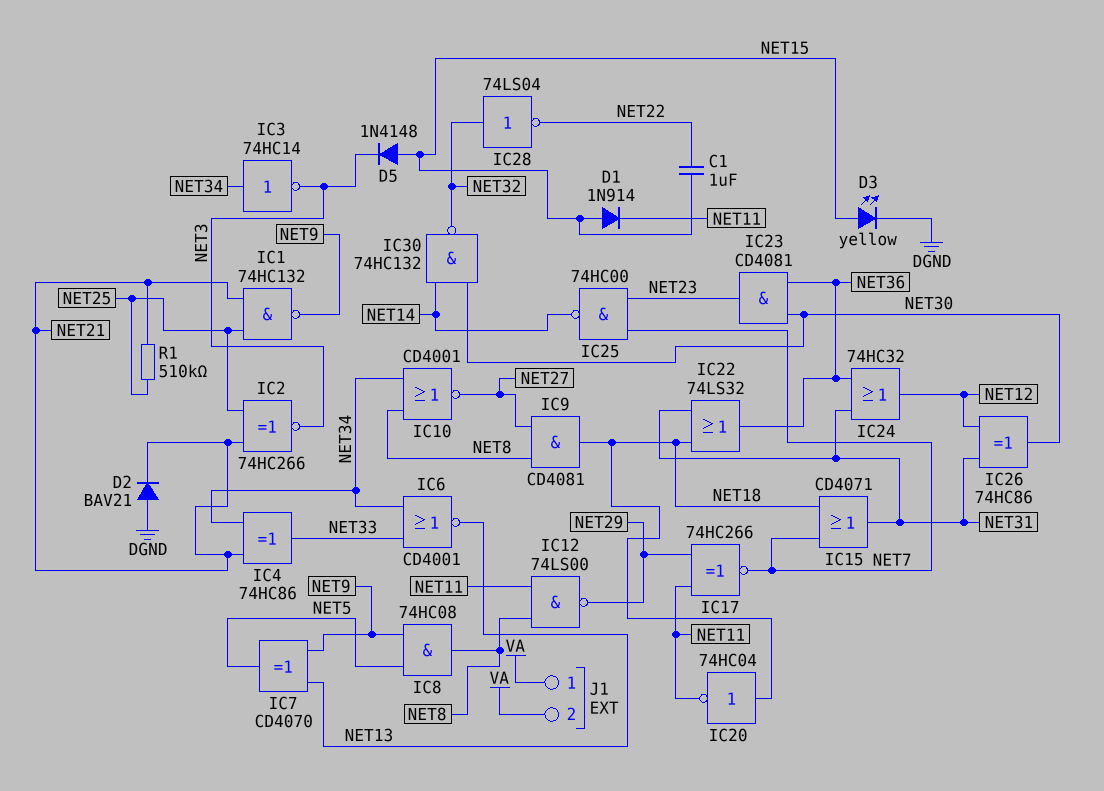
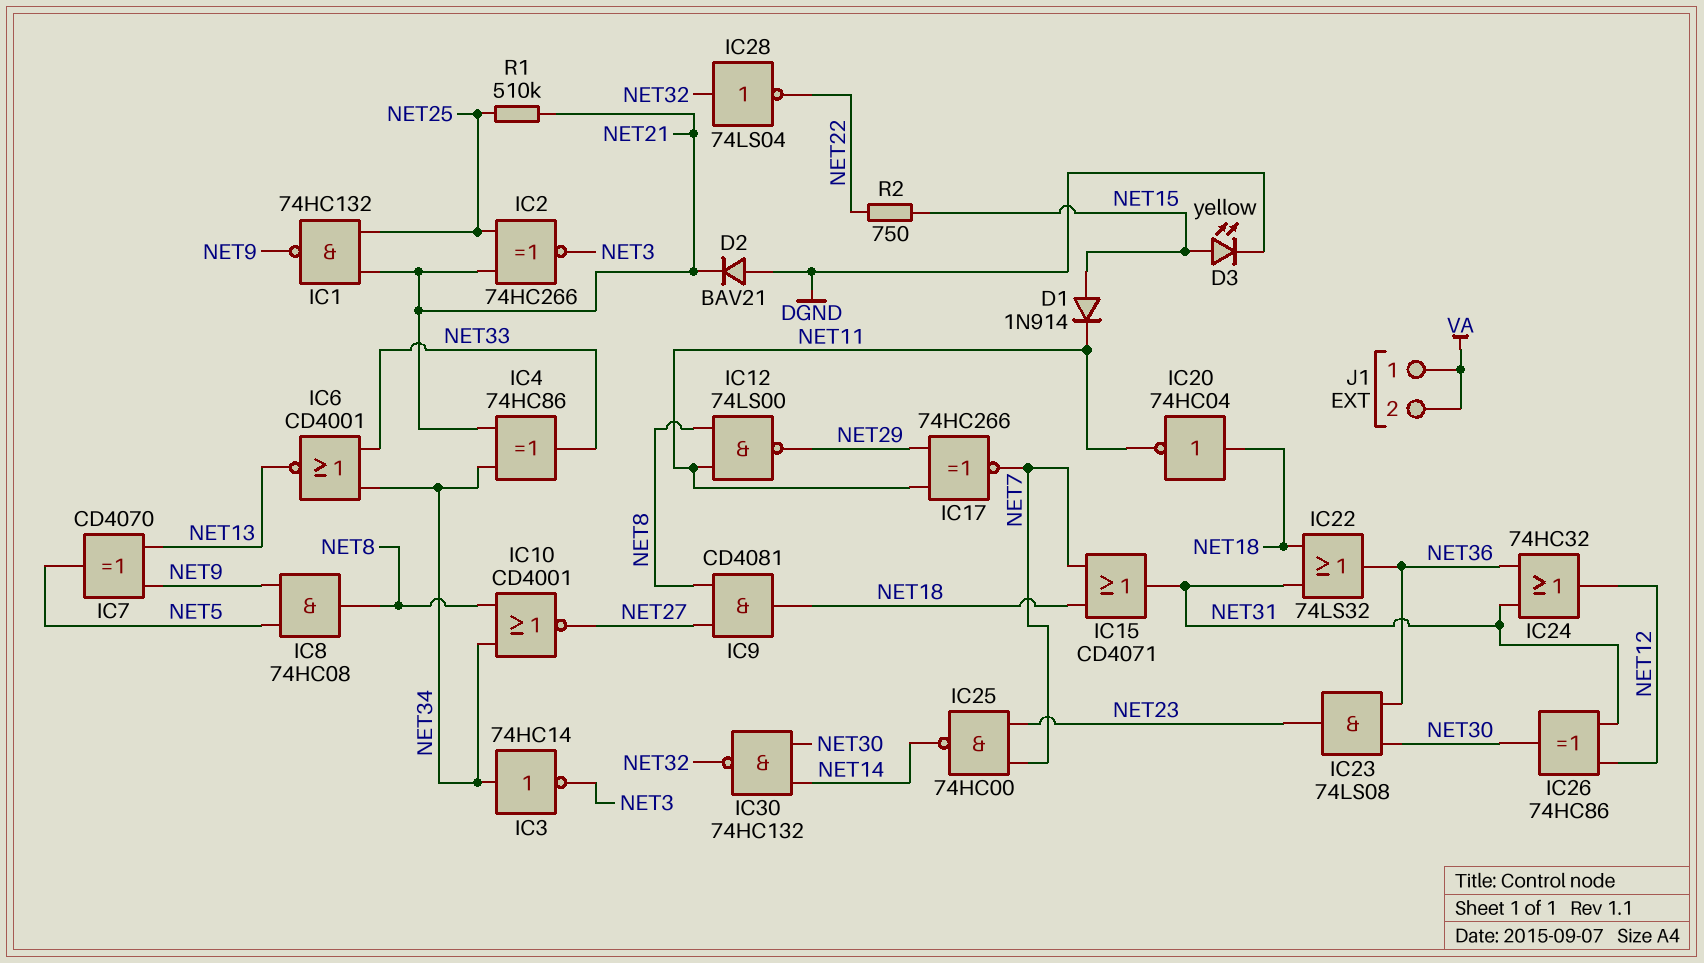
C1: 1uF (NET15, NET22) -> none
D5: diode 1N4148 (A NET15, K NET3) -> none
IC23: AND CD4081 (in NET30, in NET36, out NET23) -> AND 74LS08 (in NET30, in NET36, out NET23)
R2: none -> 750 (NET15, NET22)

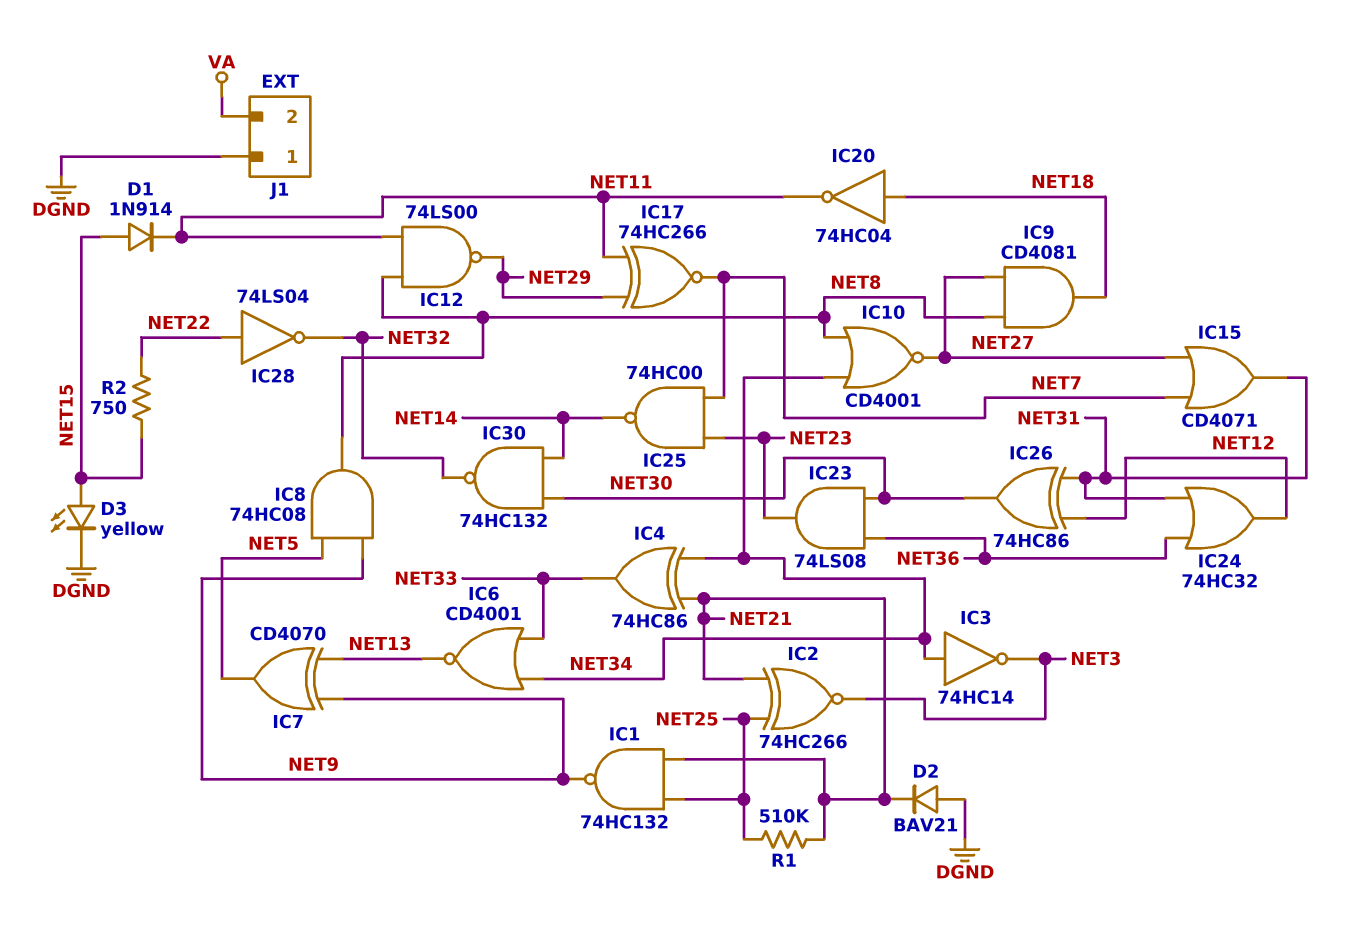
IC15: OR CD4071 (in NET7, in NET18, out NET31) -> OR CD4071 (in NET7, in NET27, out NET31)
IC22: OR 74LS32 (in NET18, in NET31, out NET36) -> none
IC28: NOT 74LS04 (in NET32, out NET22) -> NOT 74LS04 (in NET22, out NET32)
J1 pin 1: VA -> DGND

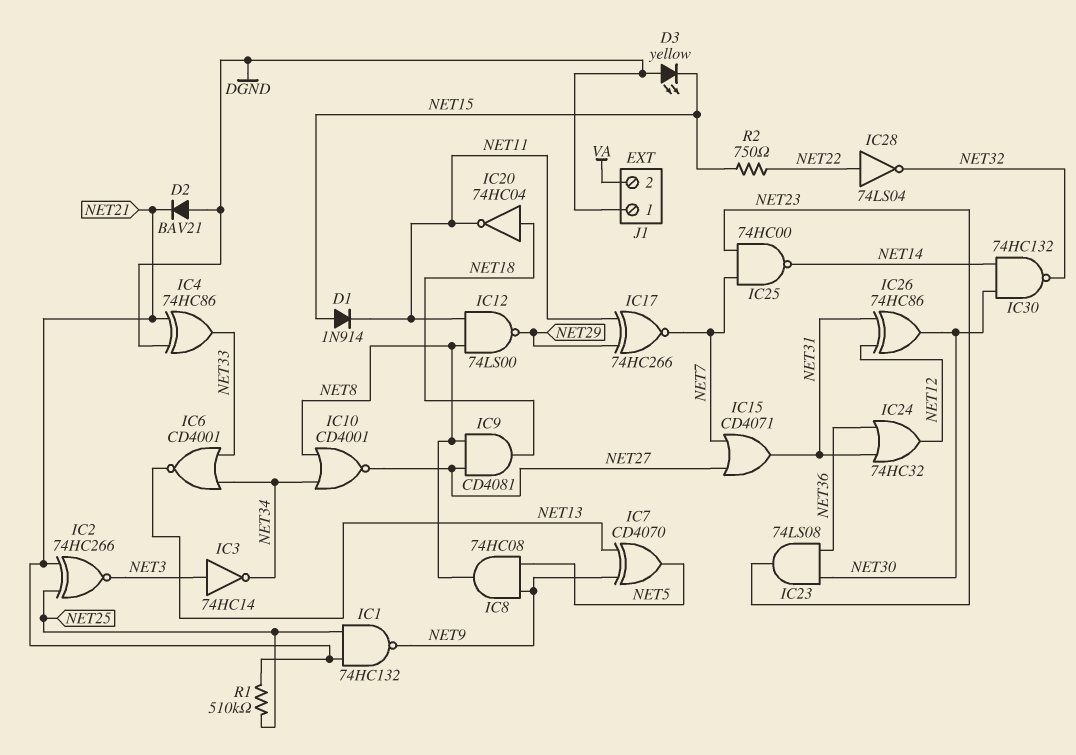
D3: LED yellow (A NET15, K DGND) -> LED yellow (A DGND, K NET15)
IC3: NOT 74HC14 (in NET34, out NET3) -> NOT 74HC14 (in NET3, out NET34)
IC4: XOR 74HC86 (in NET21, in NET34, out NET33) -> XOR 74HC86 (in DGND, in NET21, out NET33)

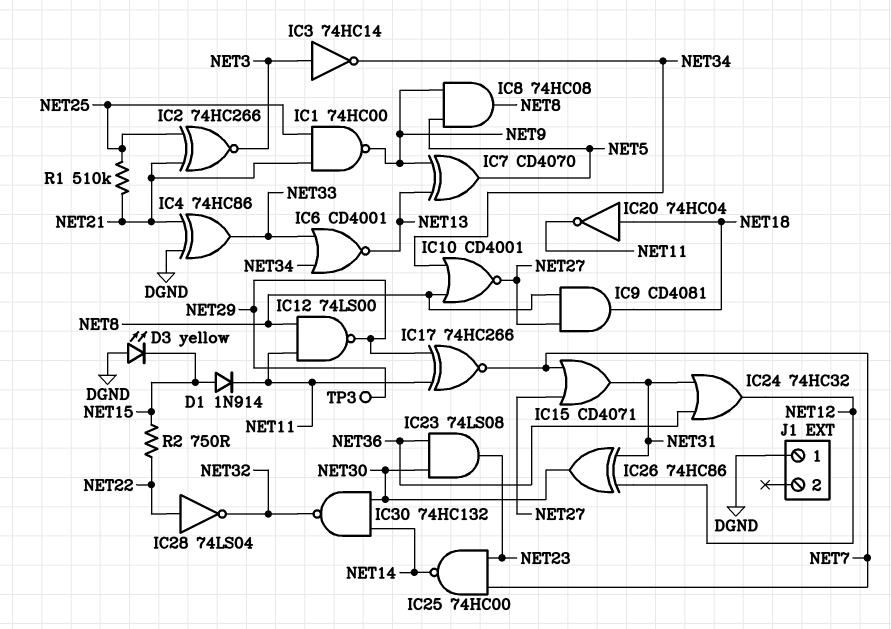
D2: diode BAV21 (A DGND, K NET21) -> none
IC1: NAND 74HC132 (in NET21, in NET25, out NET9) -> NAND 74HC00 (in NET21, in NET25, out NET9)
J1 pin 2: VA -> none
TP3: none -> test point (NET29)

